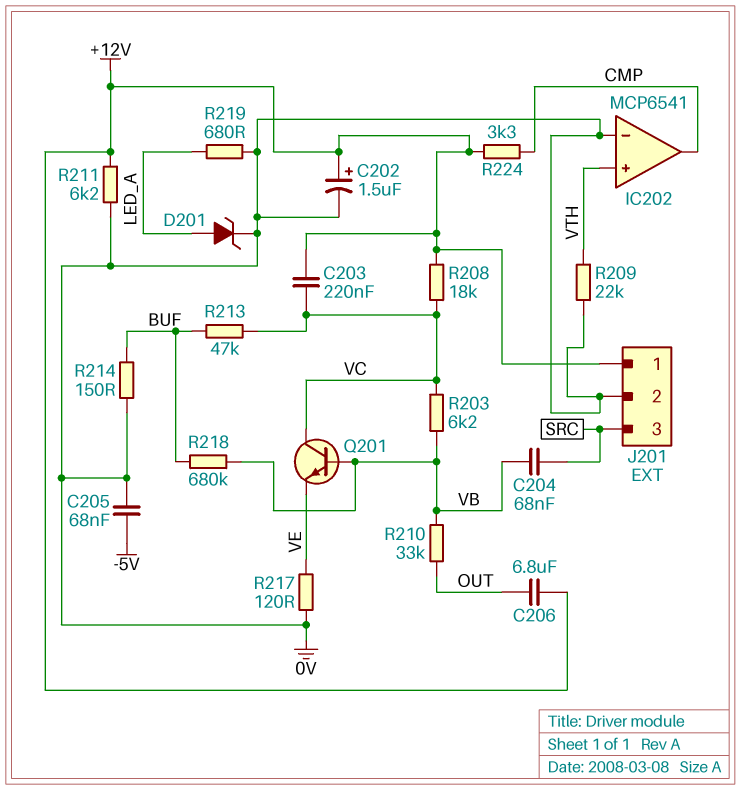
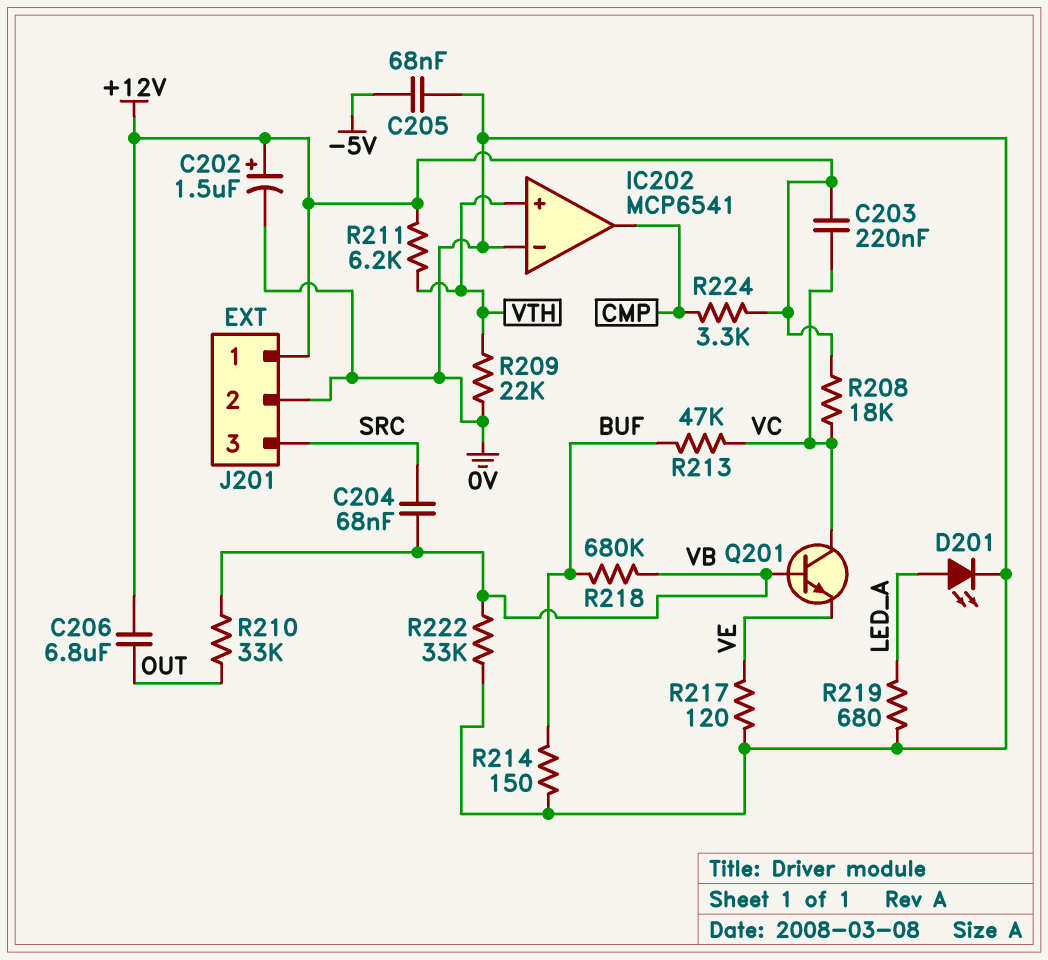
D201: zener (A LED_A, K 0V) -> LED (A LED_A, K 0V)
R203: 6.2k (VB, VC) -> none
R211: 6.2k (+12V, 0V) -> 6.2k (+12V, VTH)
R222: none -> 33k (0V, VB)

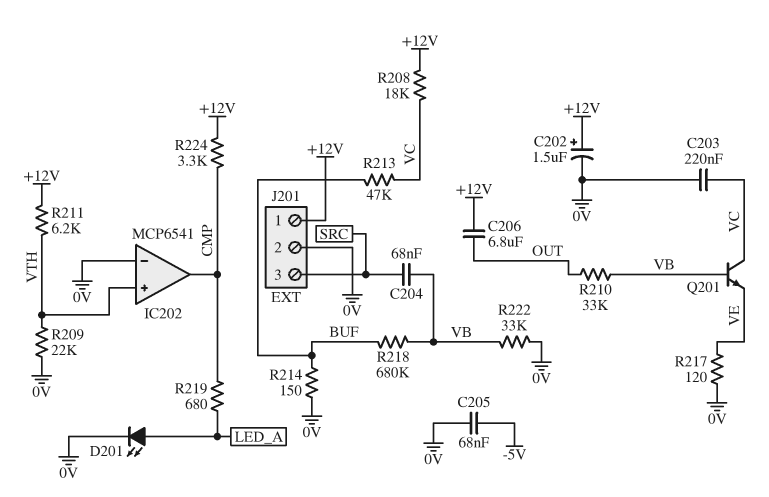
C203: 220nF (+12V, VC) -> 220nF (0V, VC)
R219: 680 (0V, LED_A) -> 680 (CMP, LED_A)

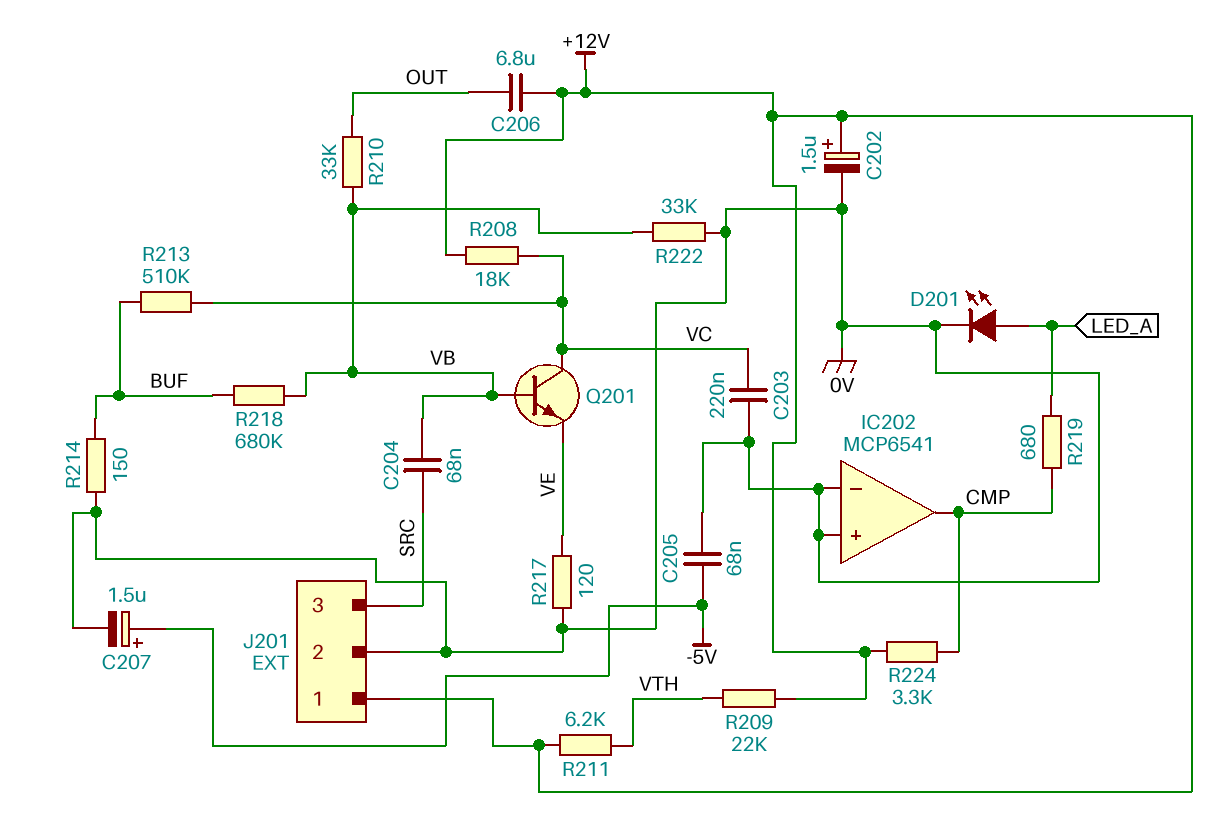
C207: none -> 1.5uF (plus -5V, minus 0V)
IC202 pin in+: VTH -> 0V
R209: 22k (0V, VTH) -> 22k (+12V, VTH)
R213: 47k (BUF, VC) -> 510k (BUF, VC)

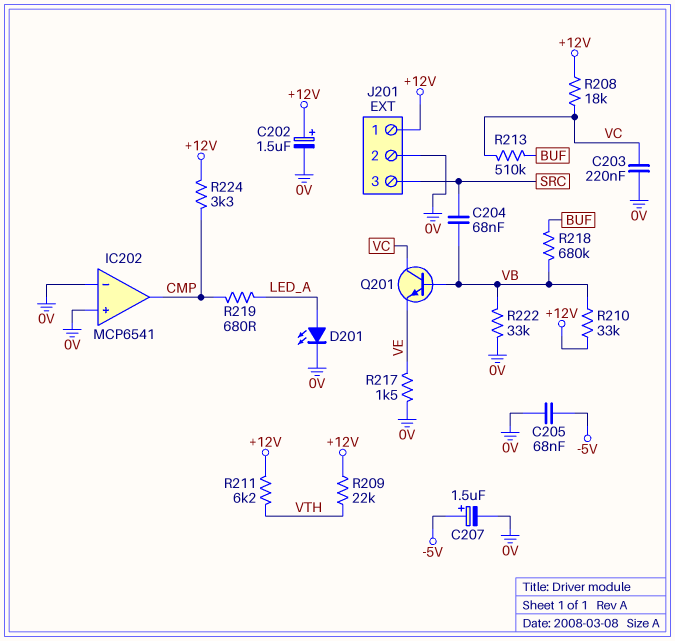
C206: 6.8uF (+12V, OUT) -> none
R210: 33k (OUT, VB) -> 33k (+12V, VB)
R214: 150 (0V, BUF) -> none
R217: 120 (0V, VE) -> 1.5k (0V, VE)

